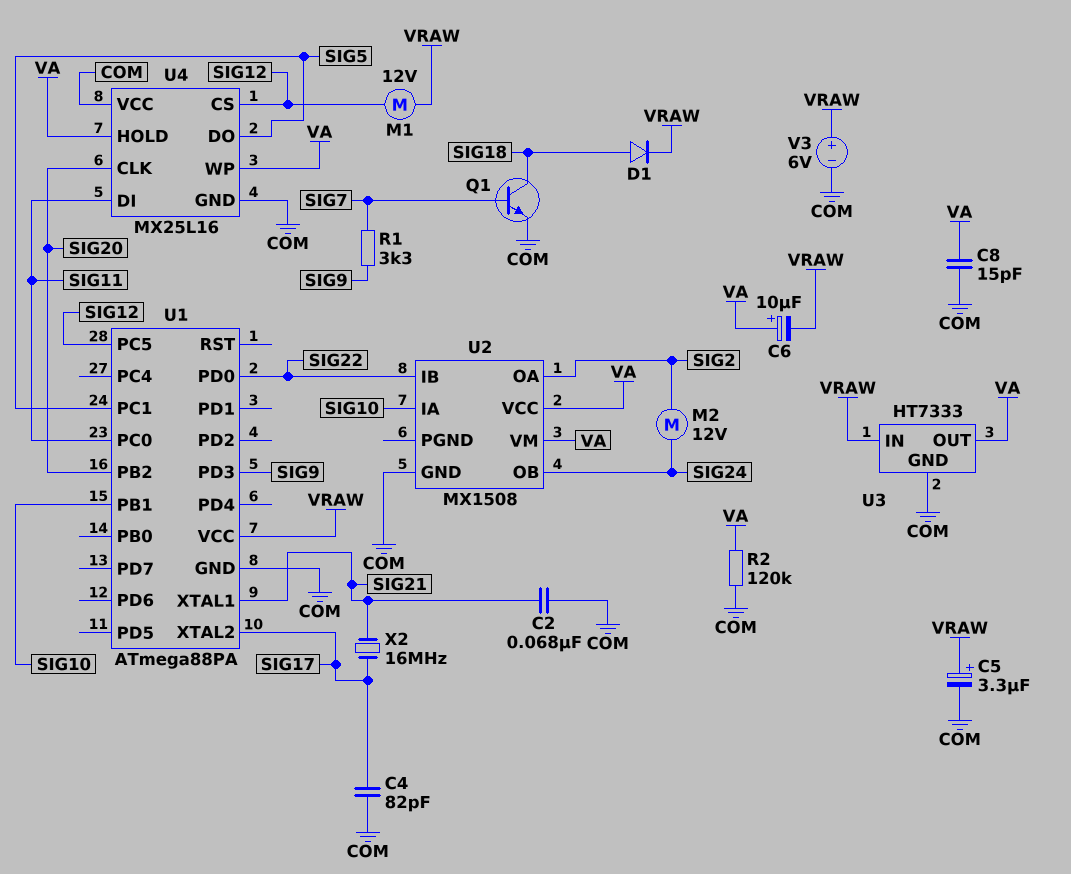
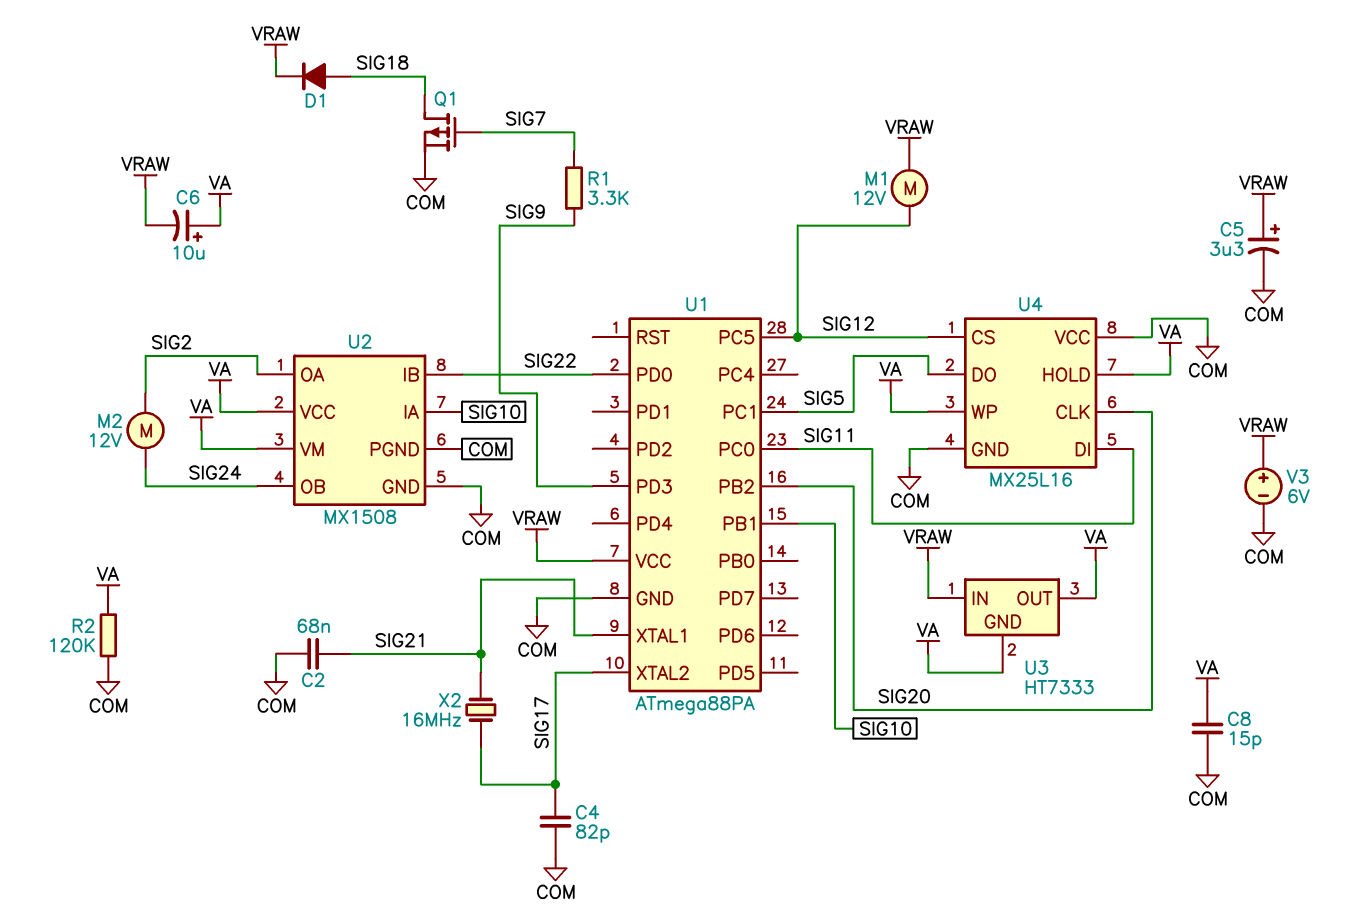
Q1: NPN (B SIG7, C SIG18, E COM) -> PMOS (G SIG7, D SIG18, S COM)
U2 pin PGND: none -> COM
U3 pin GND: COM -> VA

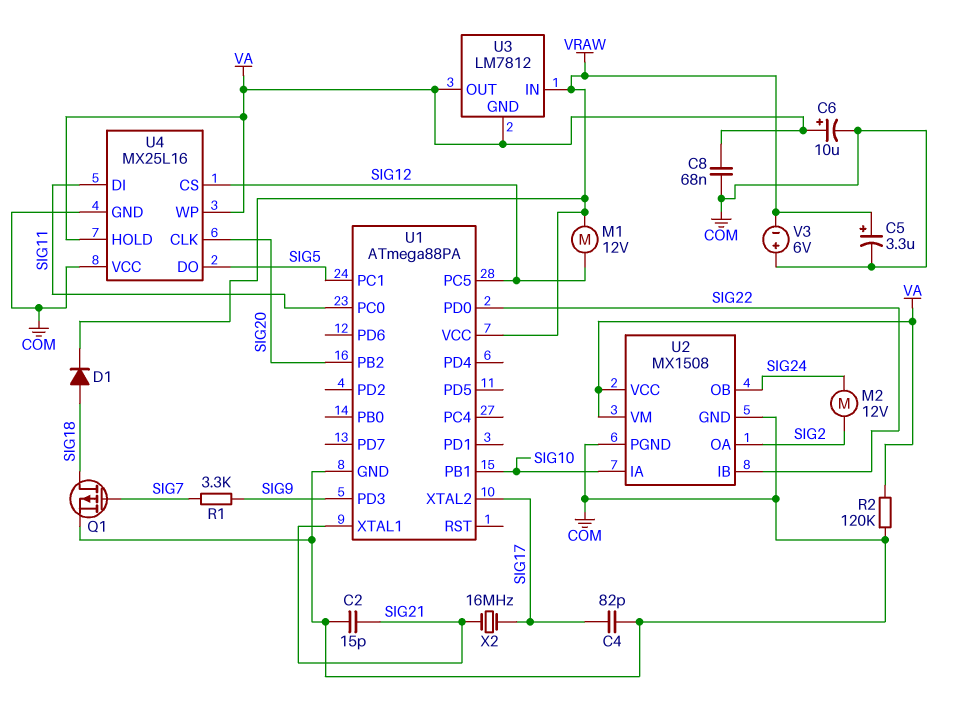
C2: 68nF (COM, SIG21) -> 15pF (COM, SIG21)
C6: 10uF (plus VA, minus VRAW) -> 10uF (plus VA, minus COM)
C8: 15pF (COM, VA) -> 68nF (COM, VA)
U3: HT7333 -> LM7812
V3: 6V (plus VRAW, minus COM) -> 6V (plus COM, minus VRAW)

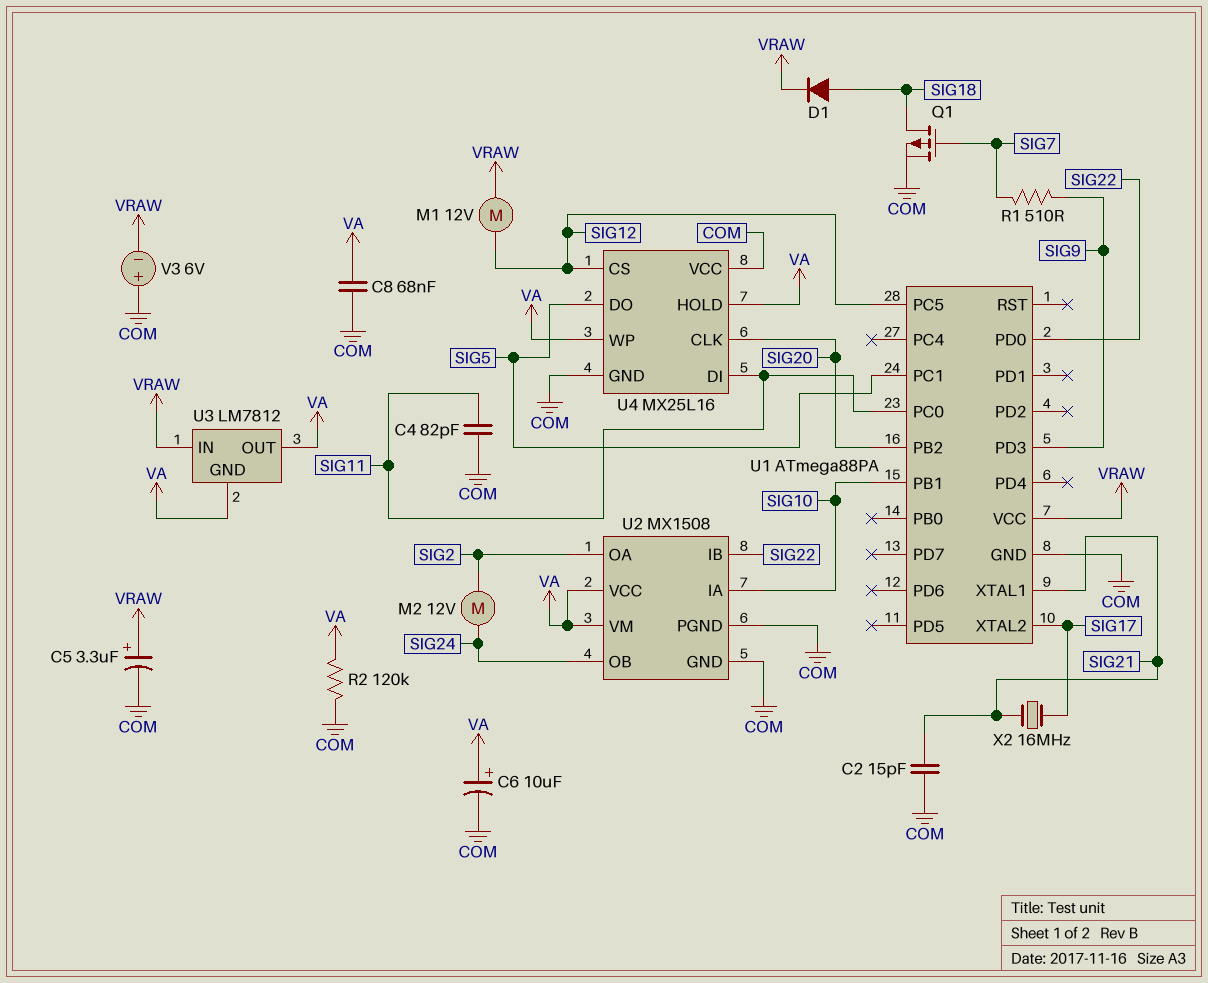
C4: 82pF (COM, SIG17) -> 82pF (COM, SIG11)
R1: 3.3k (SIG7, SIG9) -> 510 (SIG7, SIG9)

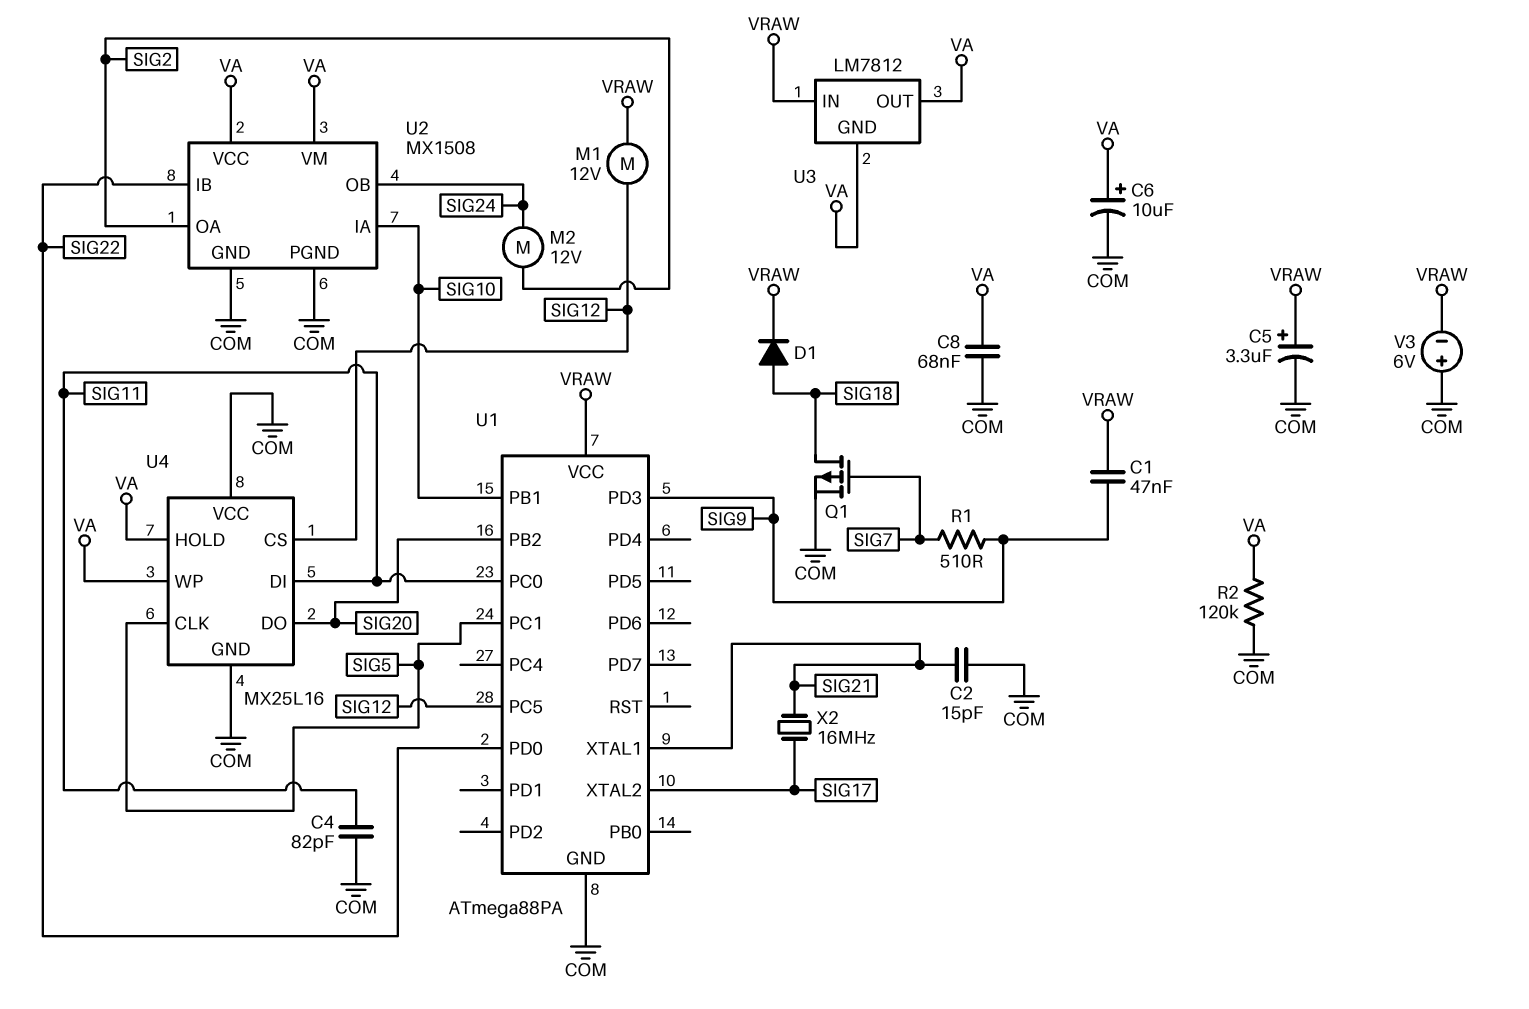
C1: none -> 47nF (SIG9, VRAW)
U4 pin CLK: SIG20 -> SIG5
U4 pin DO: SIG5 -> SIG20

